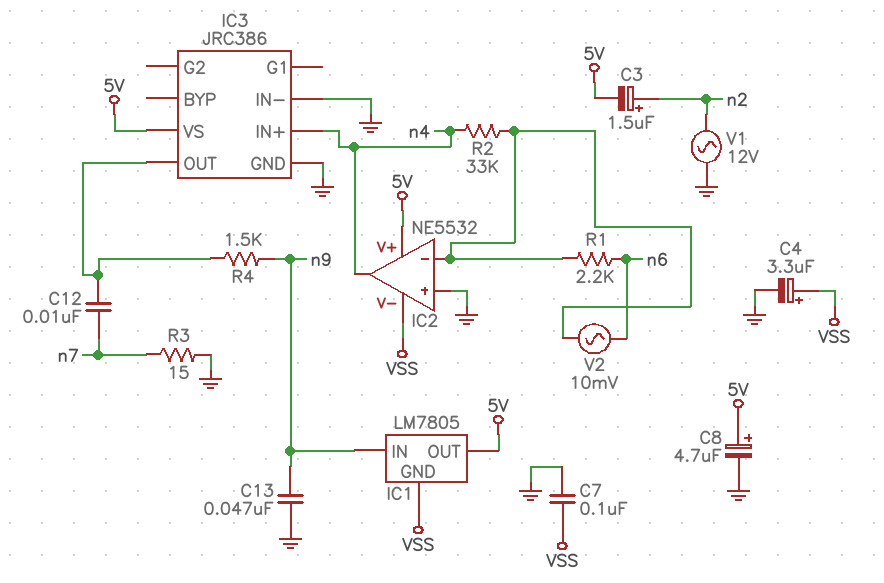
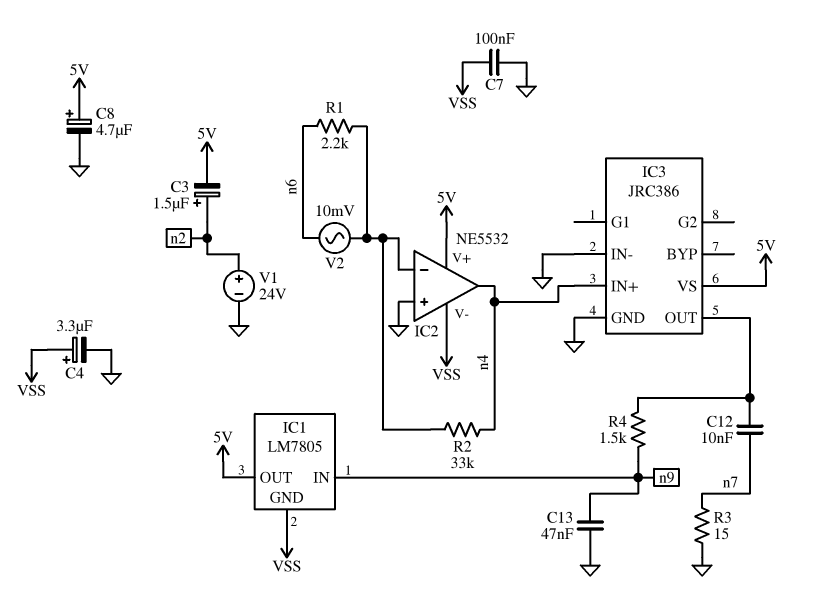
V1: AC 12V (GND, n2) -> 24V (plus n2, minus GND)

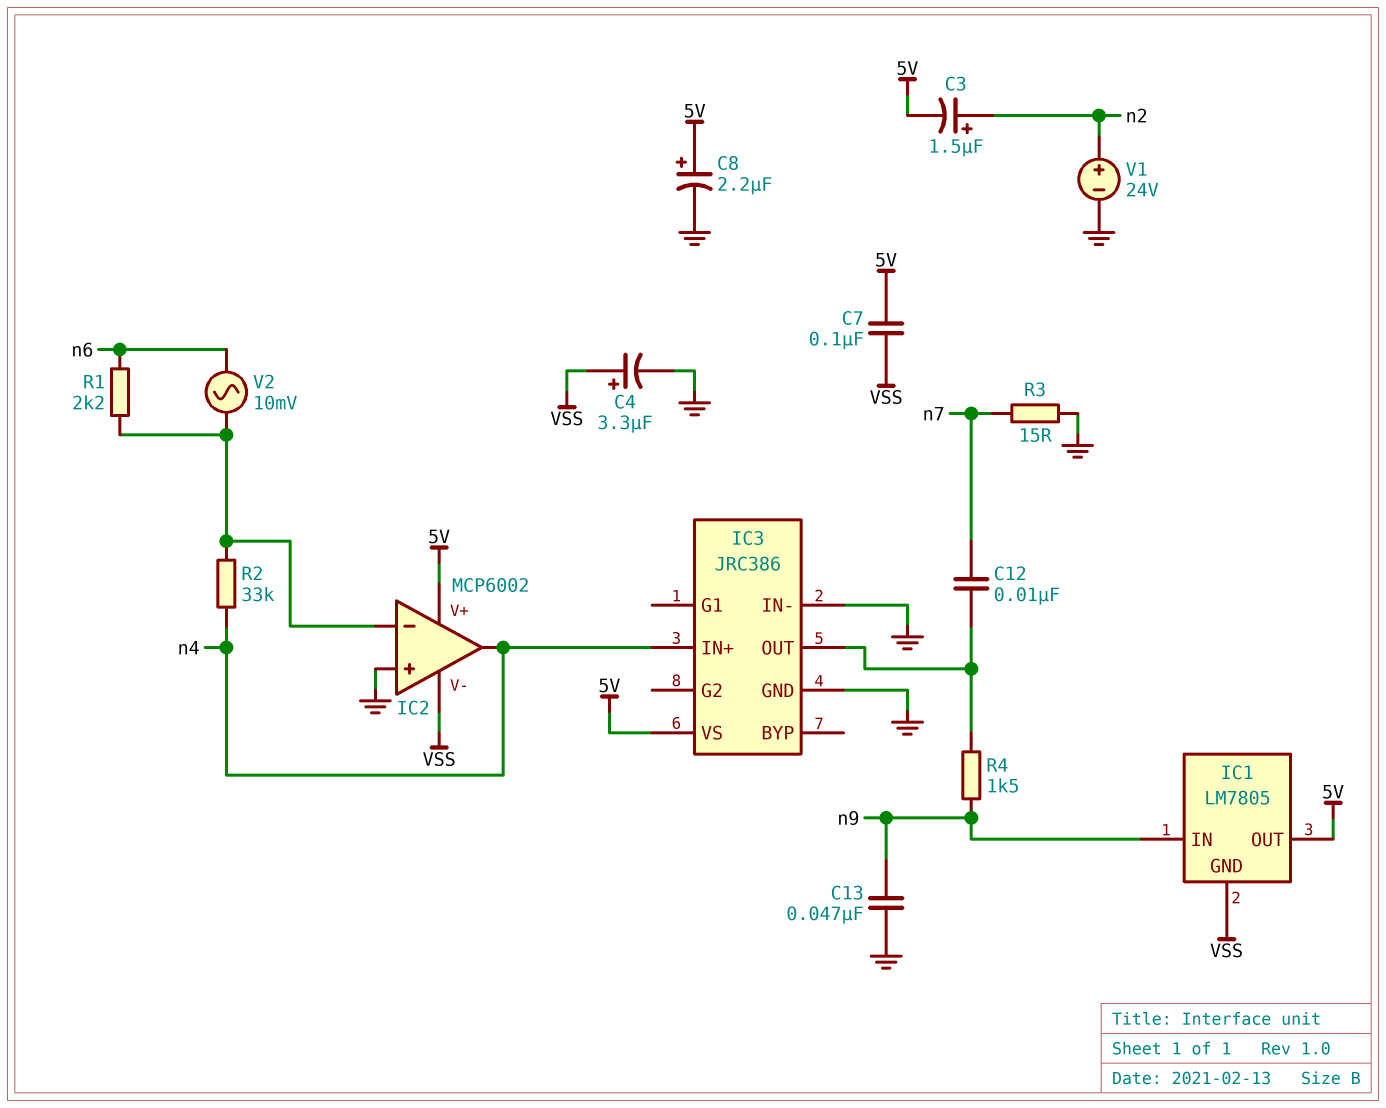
C7: 100nF (GND, VSS) -> 100nF (5V, VSS)
C8: 4.7uF (plus 5V, minus GND) -> 2.2uF (plus 5V, minus GND)
IC2: NE5532 -> MCP6002

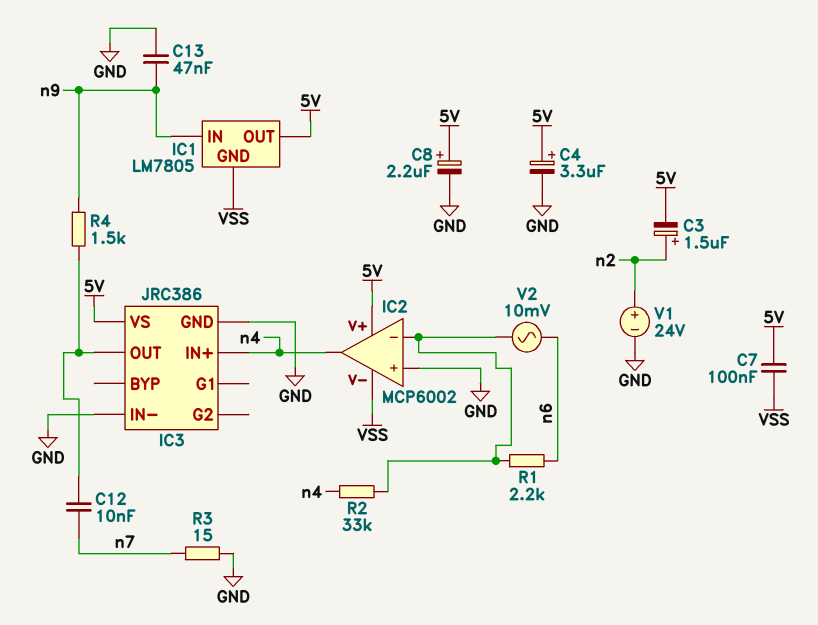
C4: 3.3uF (plus VSS, minus GND) -> 3.3uF (plus 5V, minus GND)

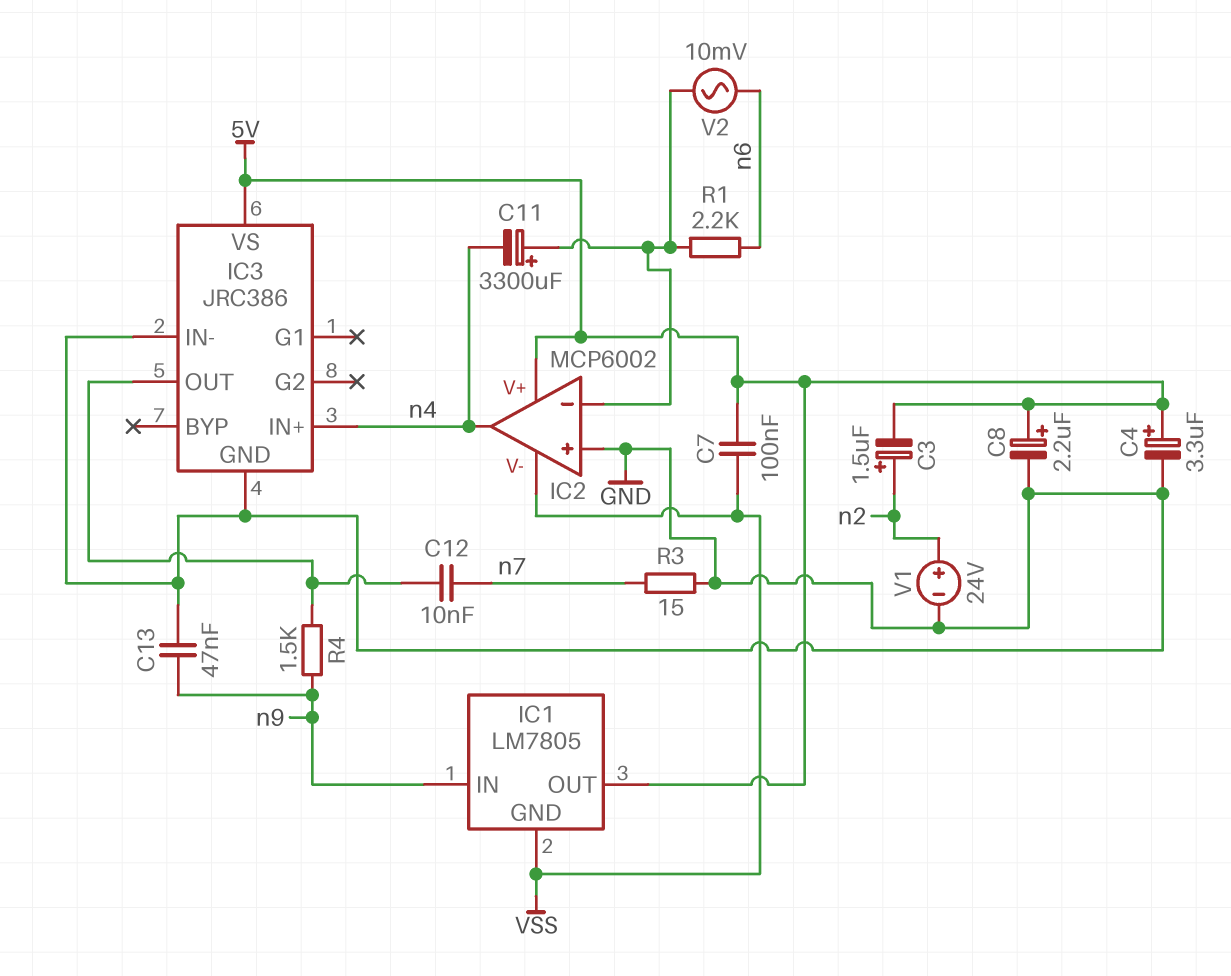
C11: none -> 3300uF (plus IC2/in-, minus n4)
R2: 33k (IC2/in-, n4) -> none

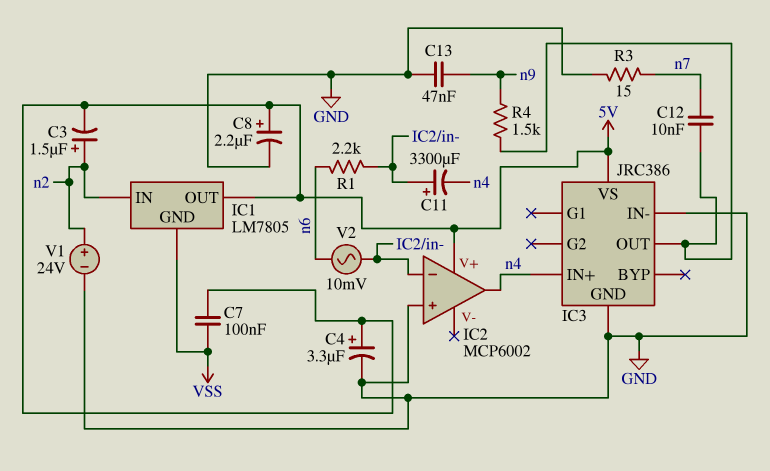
IC1 pin IN: n9 -> n2
IC2 pin V-: VSS -> none

